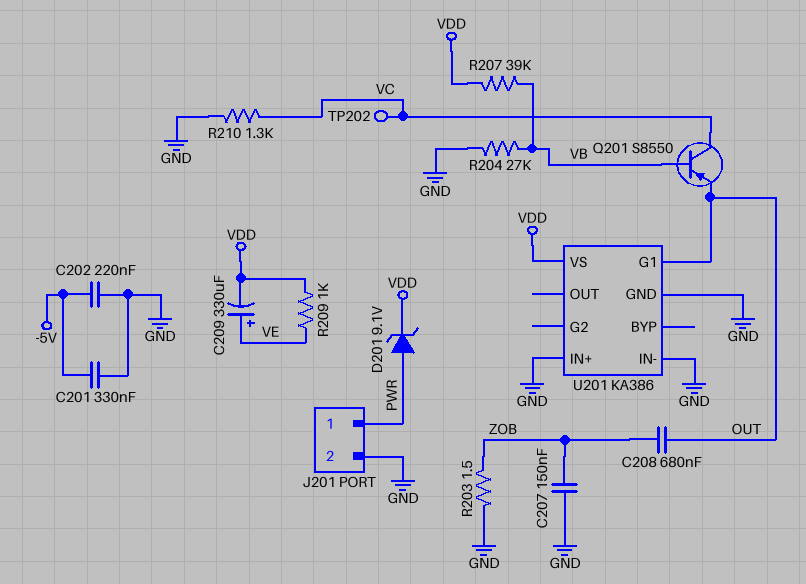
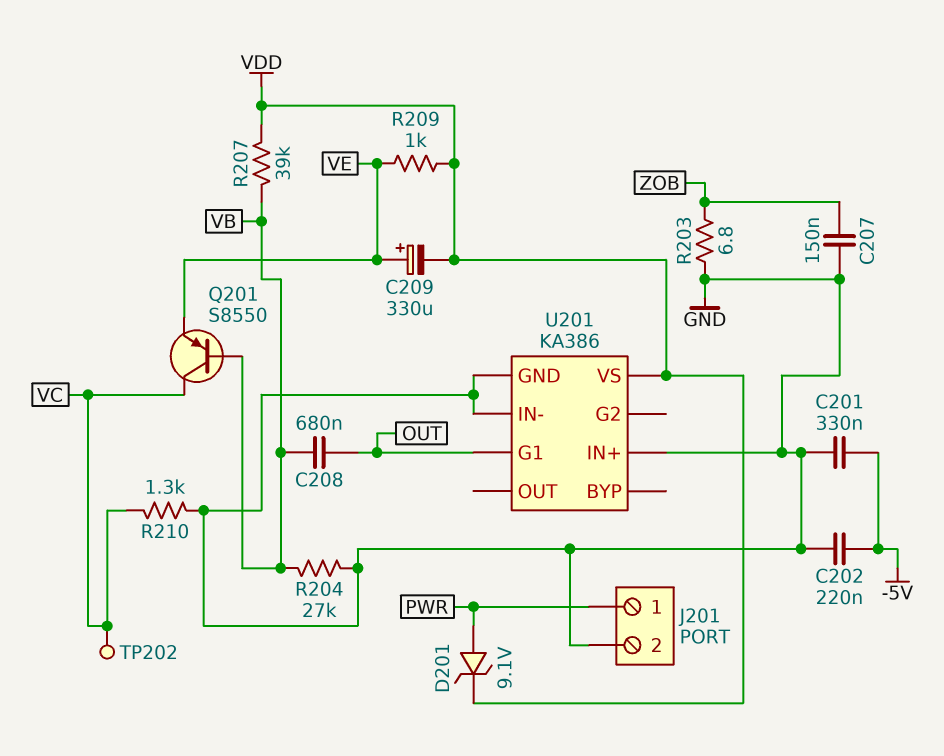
C208: 680nF (OUT, ZOB) -> 680nF (OUT, VB)
Q201: PNP S8550 (B VB, C VC, E OUT) -> PNP S8550 (B VB, C VC, E VE)
R203: 1.5 (GND, ZOB) -> 6.8 (GND, ZOB)

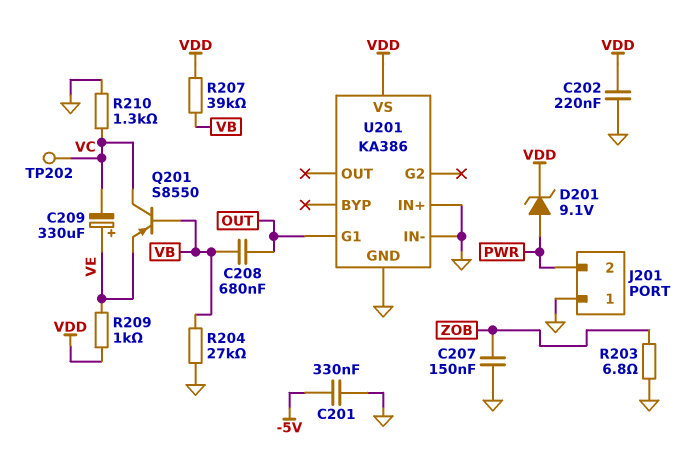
C202: 220nF (-5V, GND) -> 220nF (GND, VDD)
C209: 330uF (plus VE, minus VDD) -> 330uF (plus VE, minus VC)
J201 pin 1: PWR -> GND
J201 pin 2: GND -> PWR

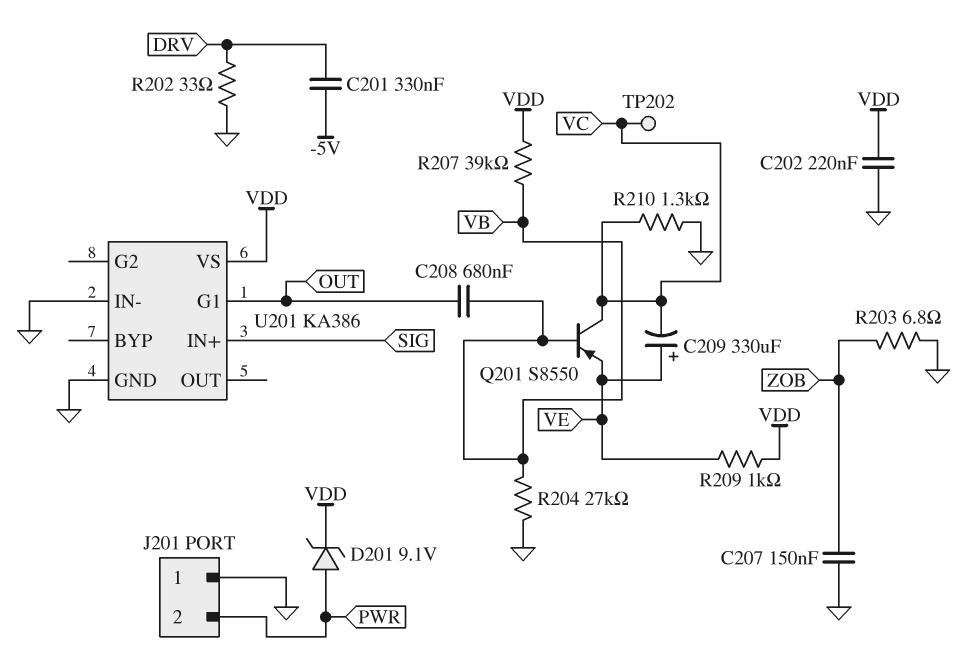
C201: 330nF (-5V, GND) -> 330nF (-5V, DRV)
R202: none -> 33 (DRV, GND)
U201 pin IN+: GND -> SIG

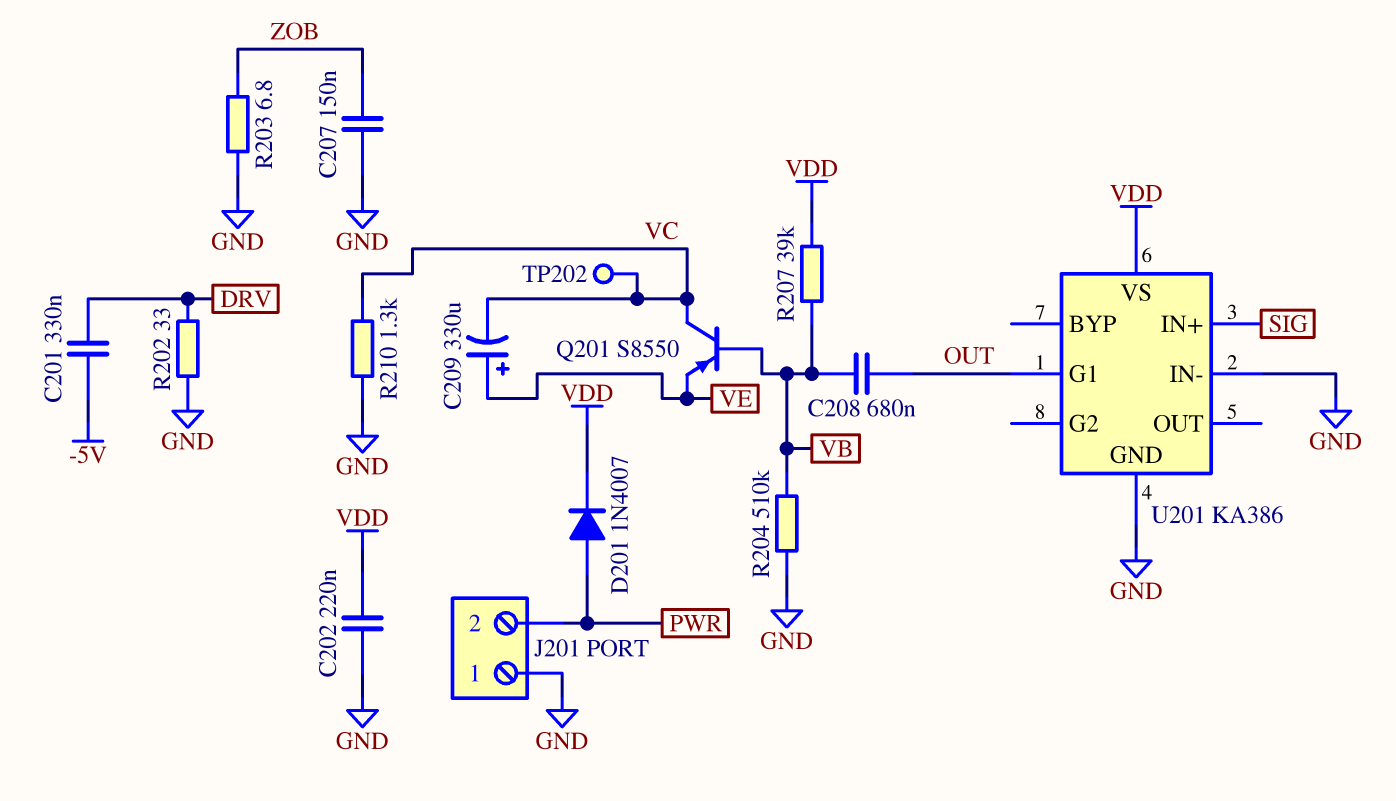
D201: zener 9.1V (A PWR, K VDD) -> diode 1N4007 (A PWR, K VDD)
R204: 27k (GND, VB) -> 510k (GND, VB)
R209: 1k (VDD, VE) -> none

